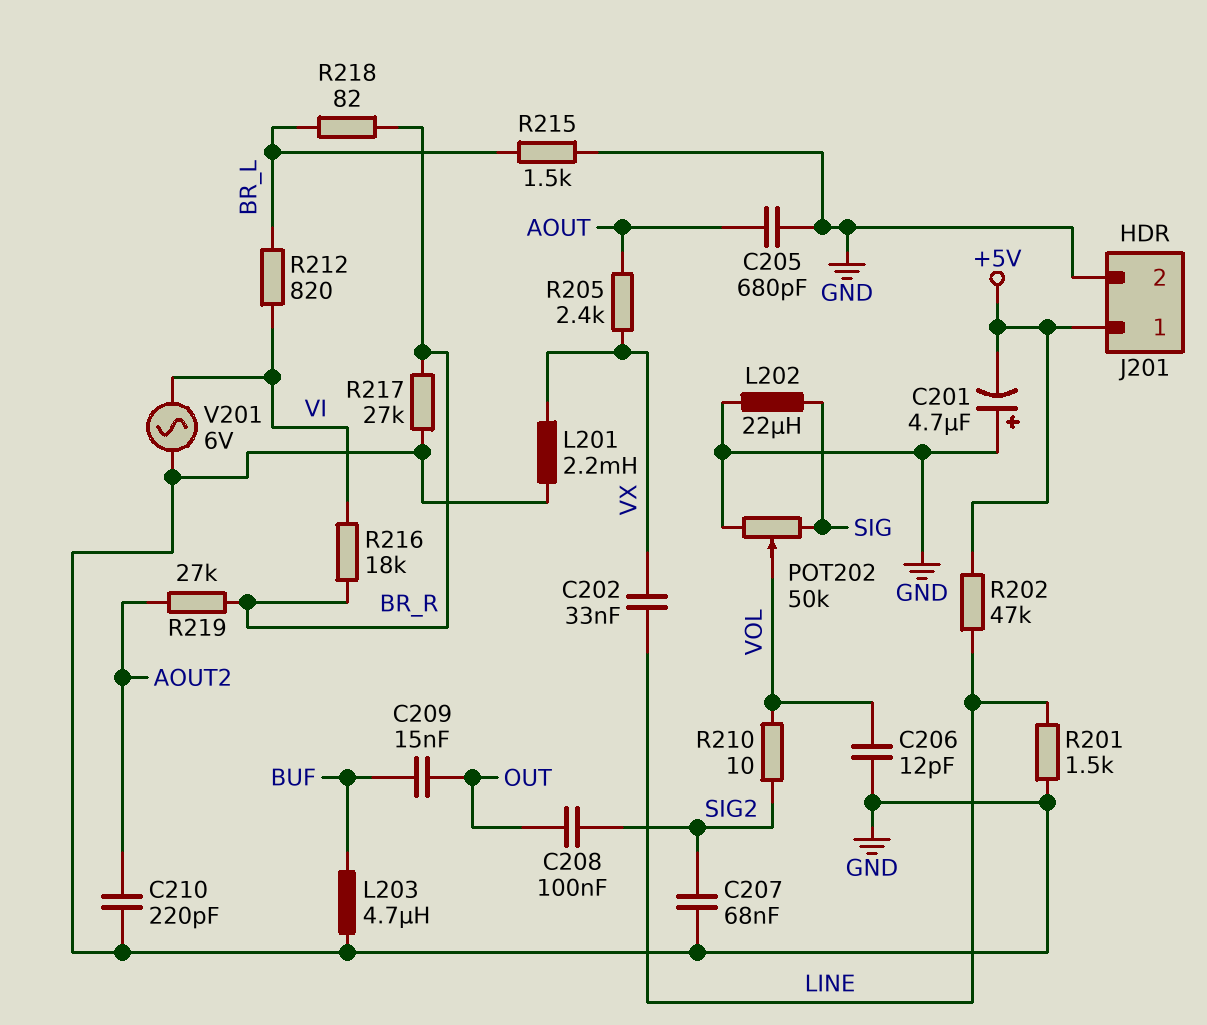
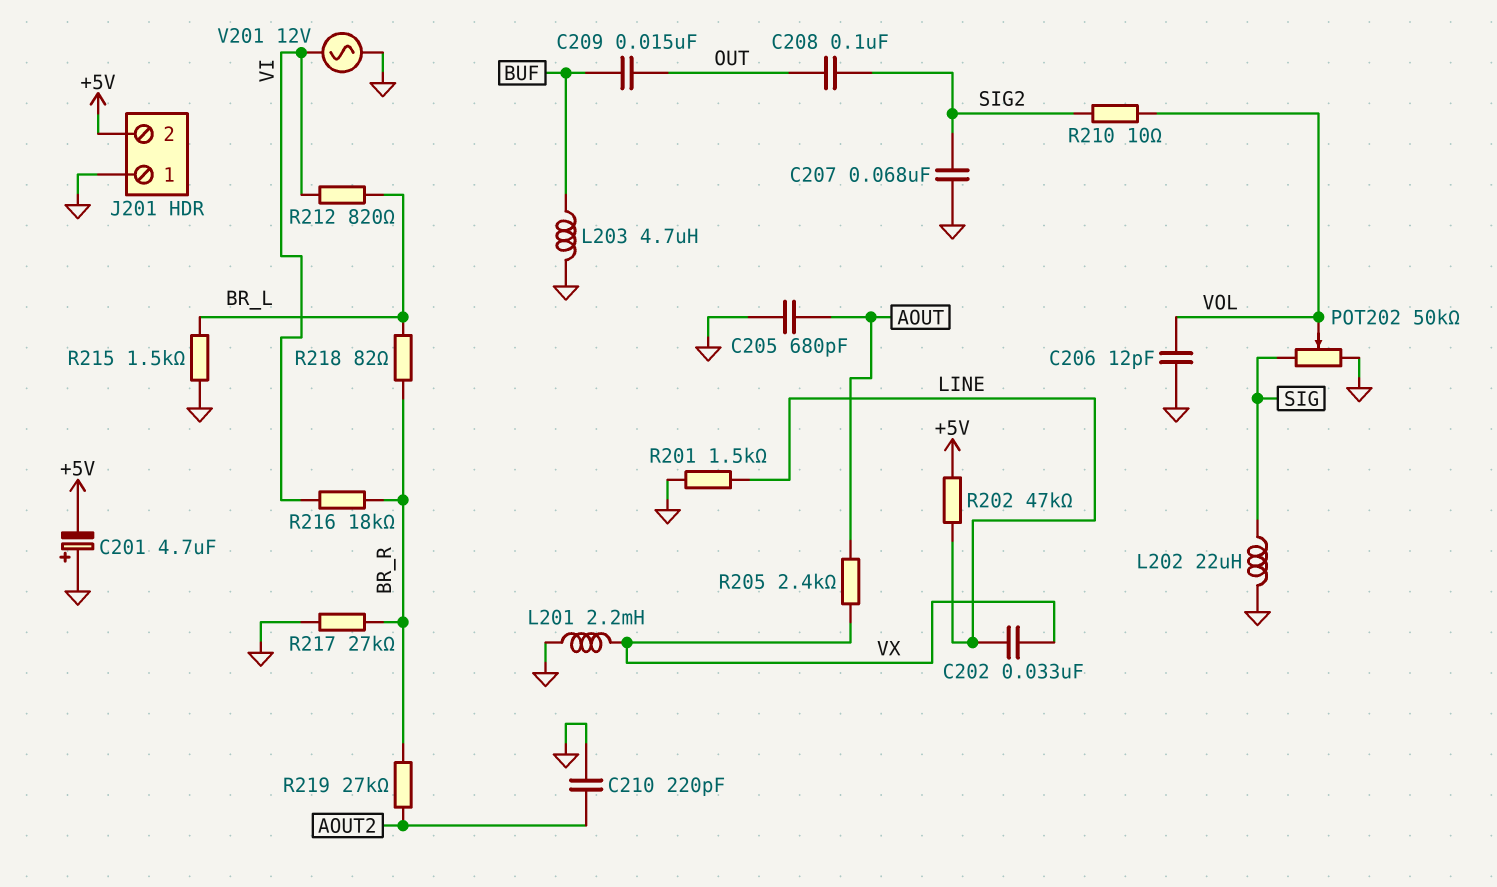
J201 pin 1: +5V -> GND
J201 pin 2: GND -> +5V
V201: AC 6V (GND, VI) -> AC 12V (GND, VI)

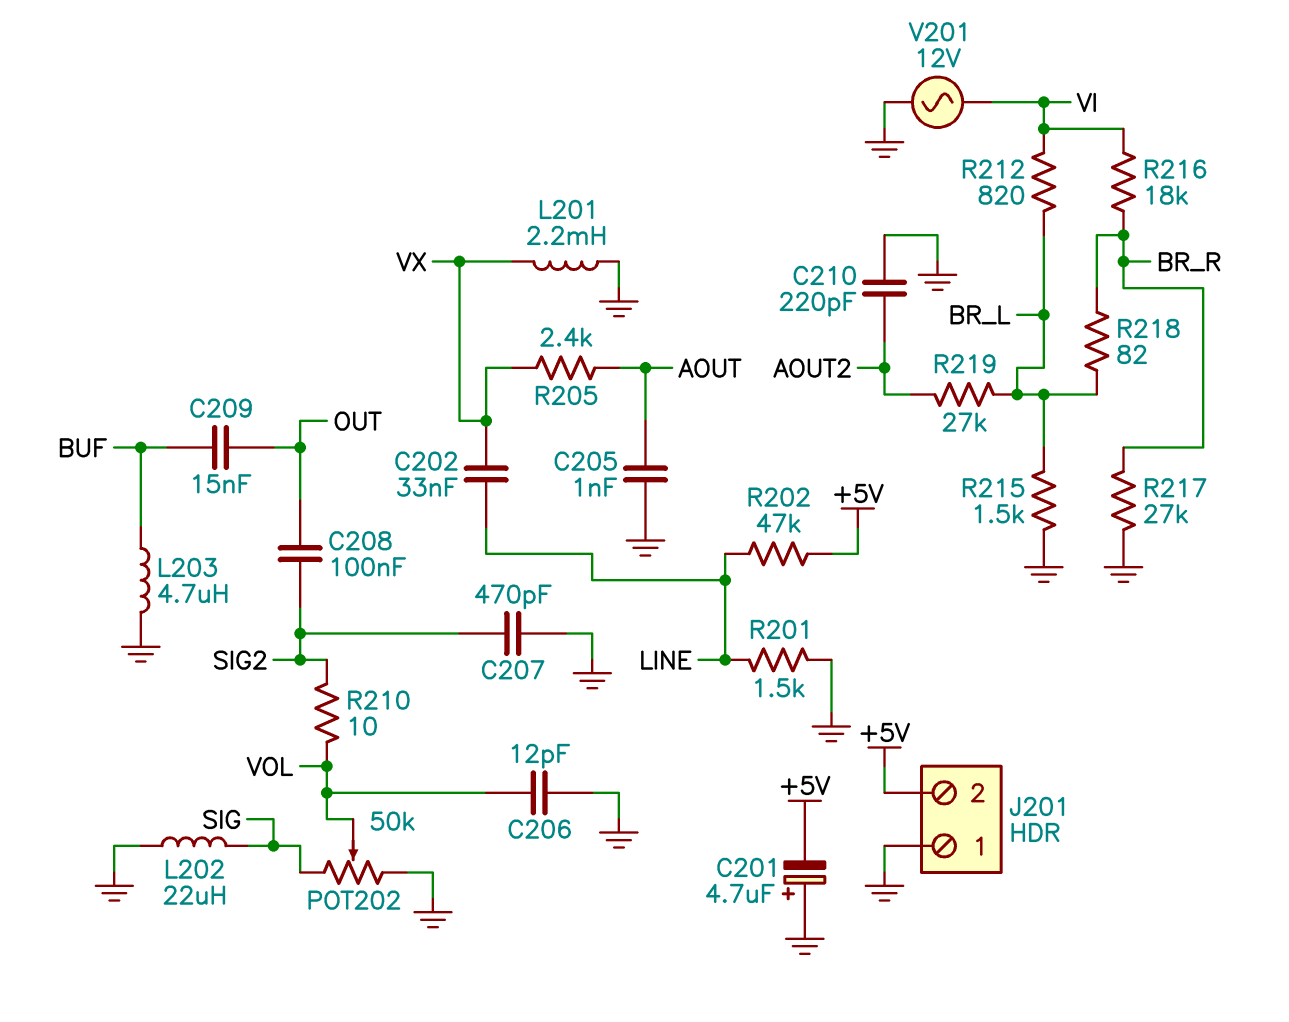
C205: 680pF (AOUT, GND) -> 1nF (AOUT, GND)
C207: 68nF (GND, SIG2) -> 470pF (GND, SIG2)
R219: 27k (AOUT2, BR_R) -> 27k (AOUT2, BR_L)

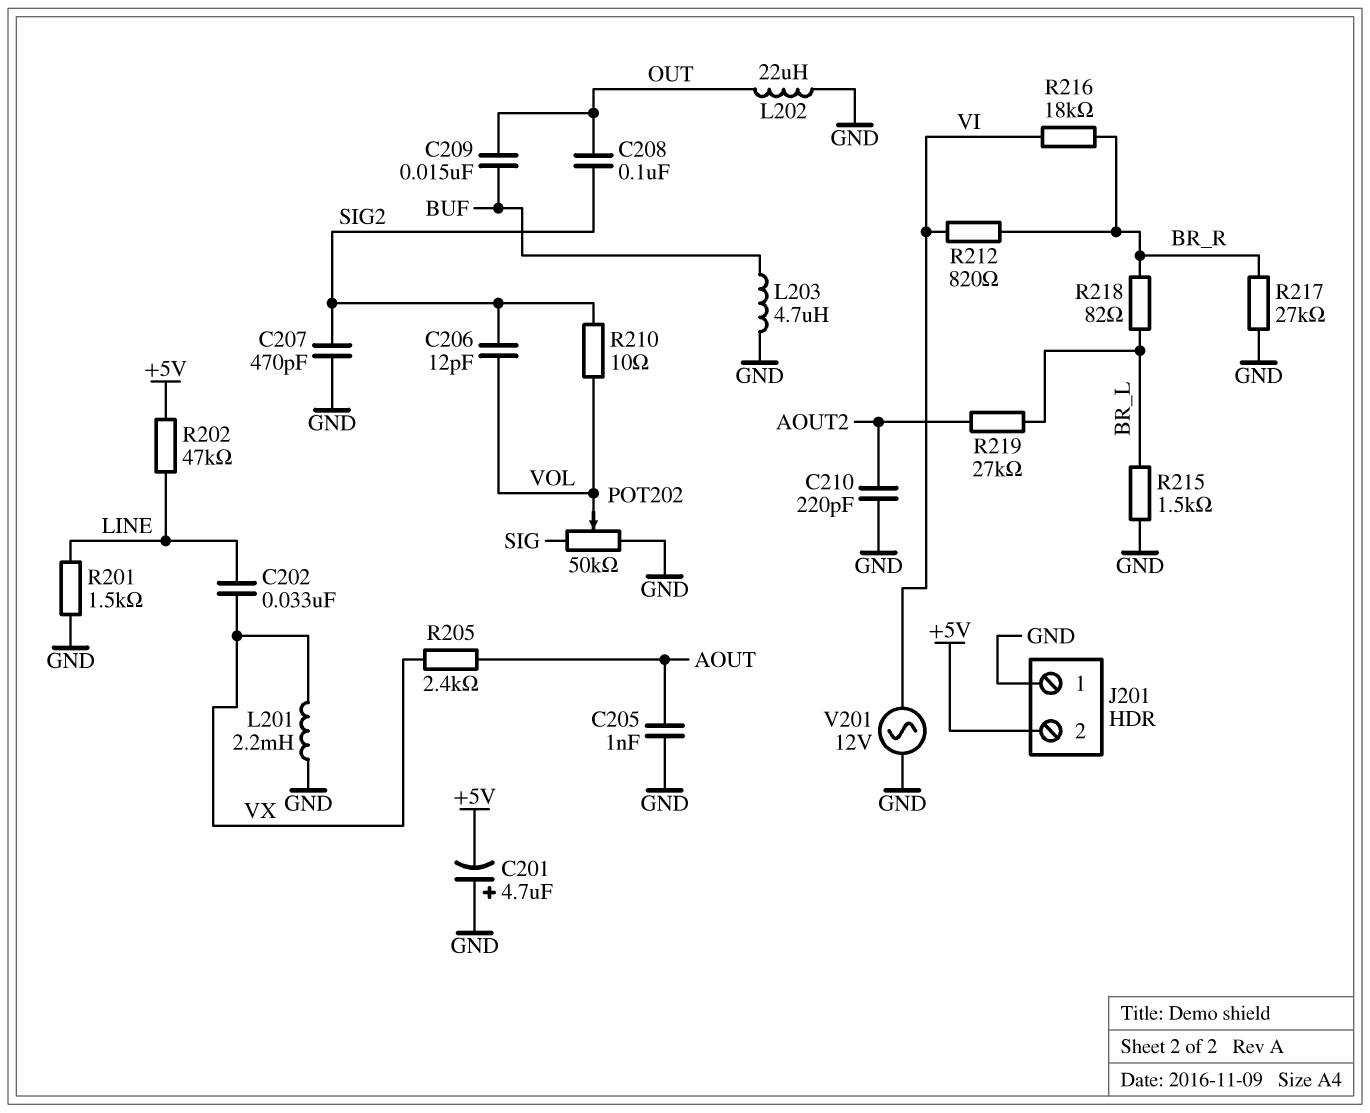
C206: 12pF (GND, VOL) -> 12pF (SIG2, VOL)
L202: 22uH (GND, SIG) -> 22uH (GND, OUT)
R212: 820 (BR_L, VI) -> 820 (BR_R, VI)

